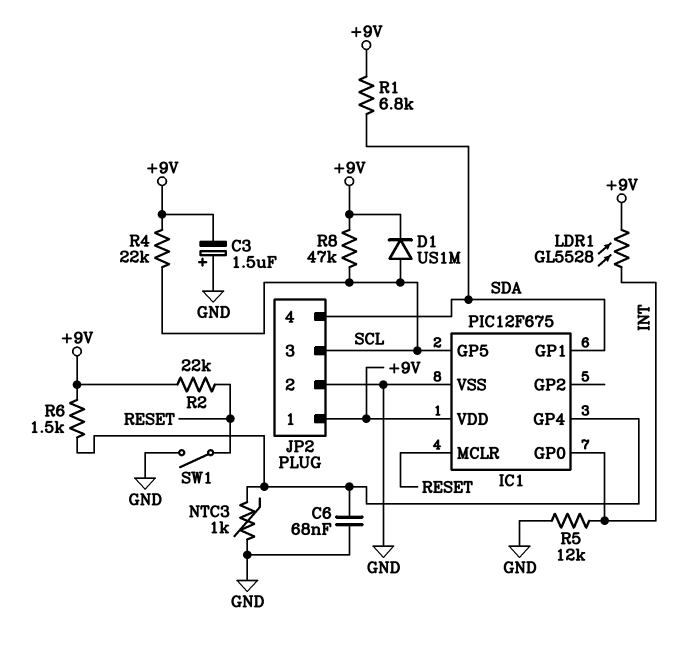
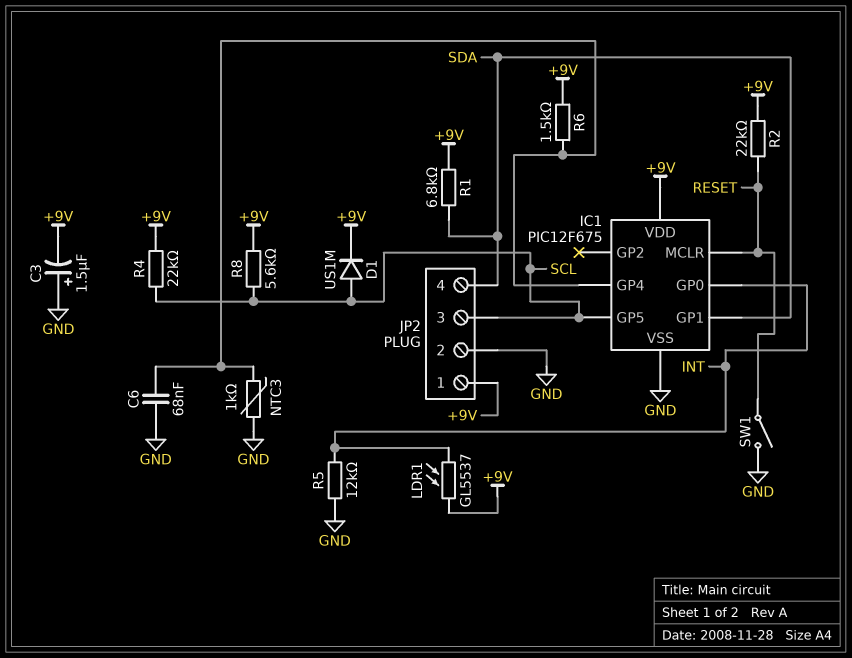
LDR1: GL5528 (+9V, INT) -> GL5537 (+9V, INT)
R8: 47k (+9V, SCL) -> 5.6k (+9V, SCL)

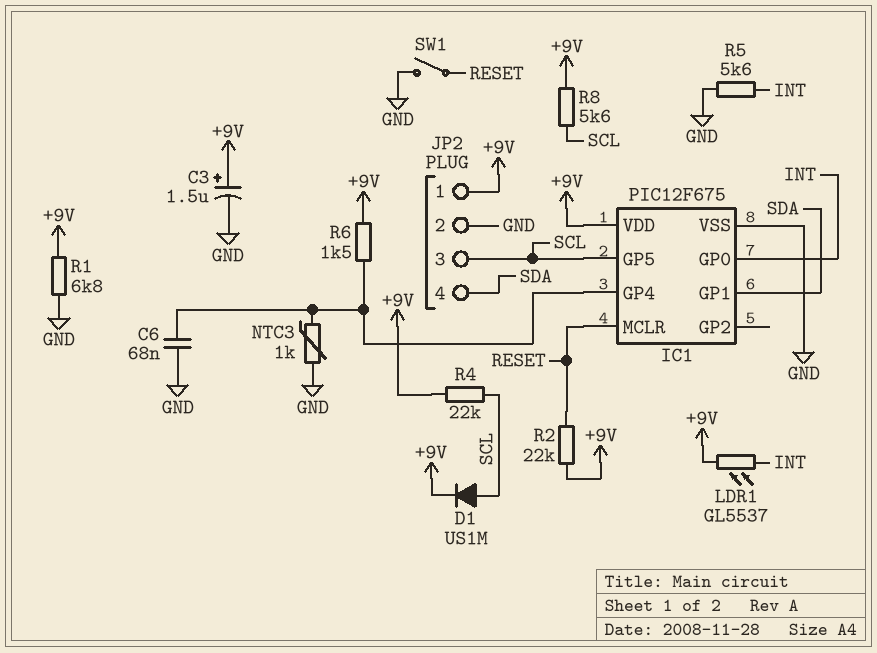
C3: 1.5uF (plus GND, minus +9V) -> 1.5uF (plus +9V, minus GND)
R1: 6.8k (+9V, SDA) -> 6.8k (+9V, GND)
R5: 12k (GND, INT) -> 5.6k (GND, INT)

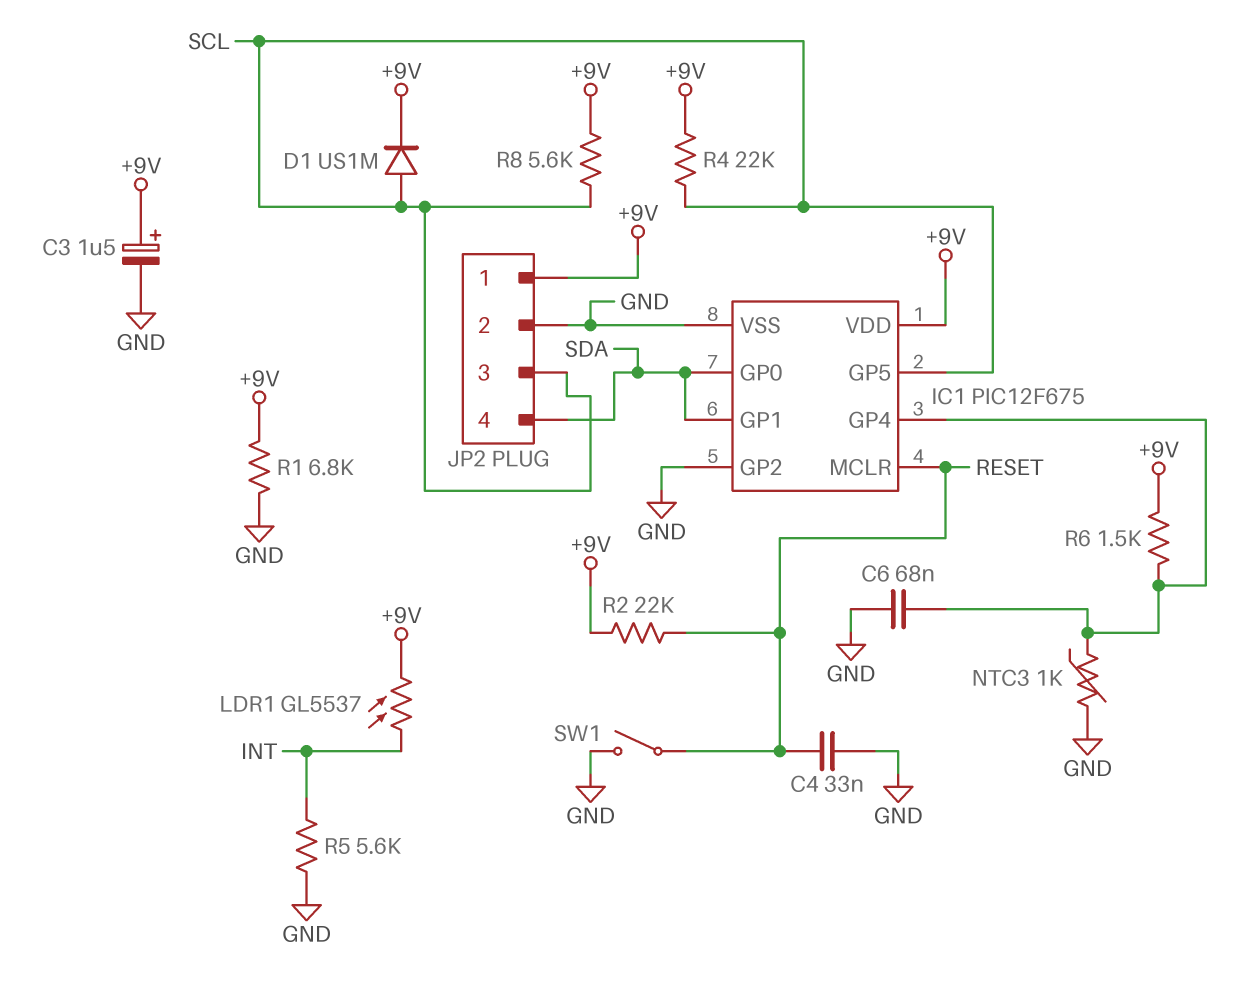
C4: none -> 33nF (GND, RESET)
IC1 pin GP0: INT -> SDA
IC1 pin GP2: none -> GND

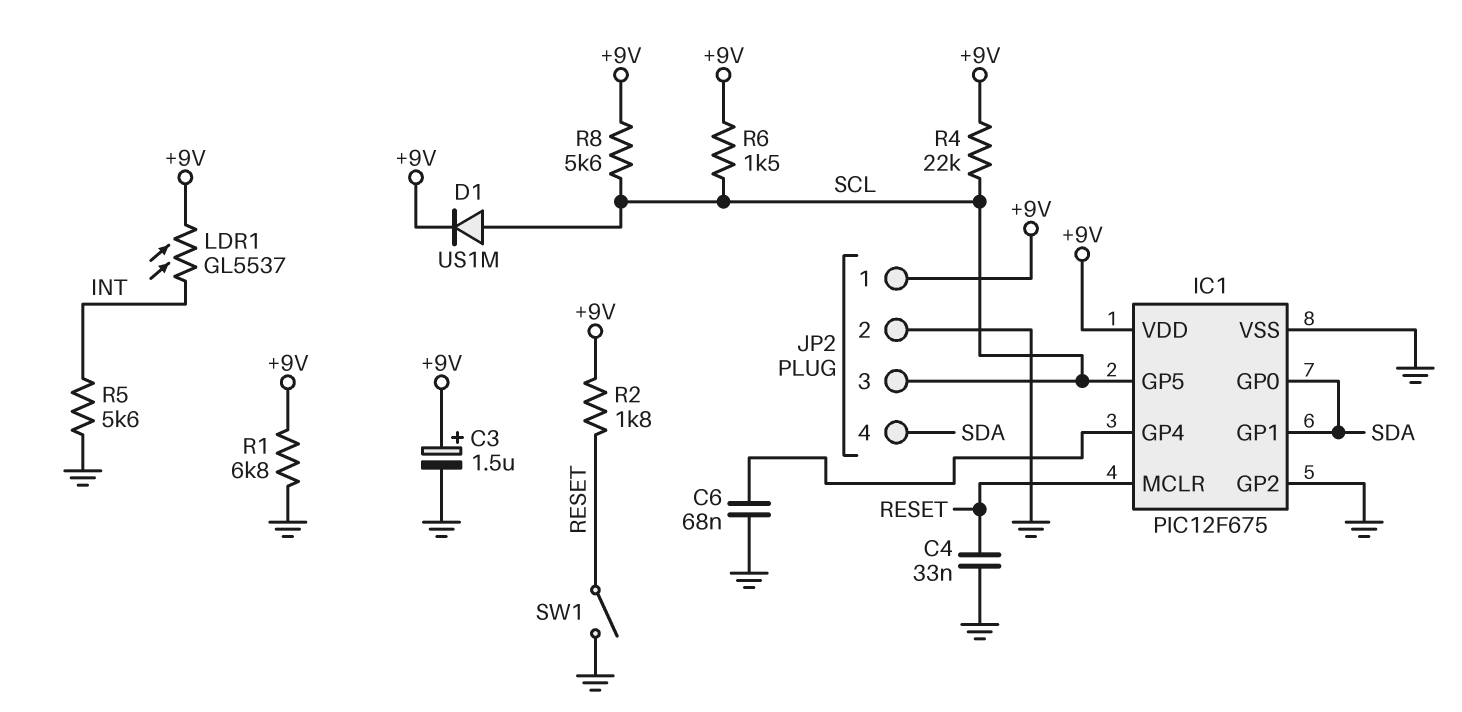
NTC3: 1k (GND, IC1/GP4) -> none
R2: 22k (+9V, RESET) -> 1.8k (+9V, RESET)
R6: 1.5k (+9V, IC1/GP4) -> 1.5k (+9V, SCL)

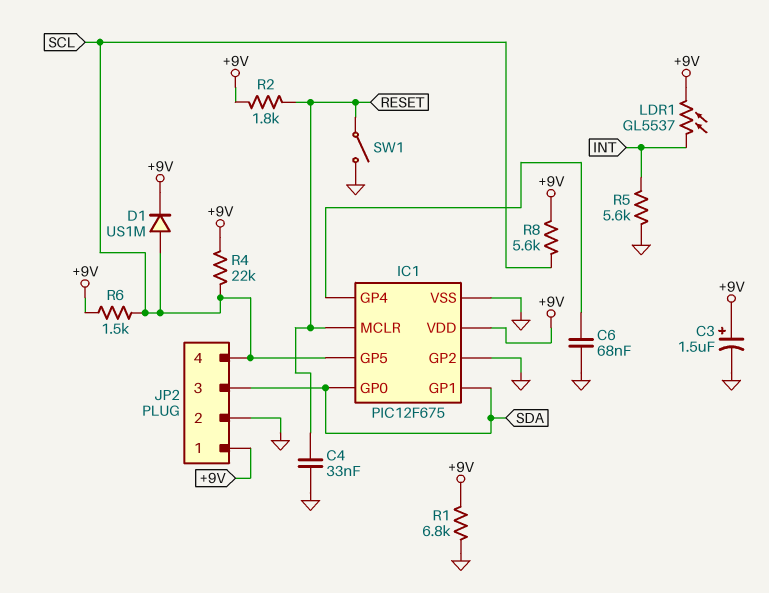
JP2 pin 3: SCL -> SDA
JP2 pin 4: SDA -> SCL

